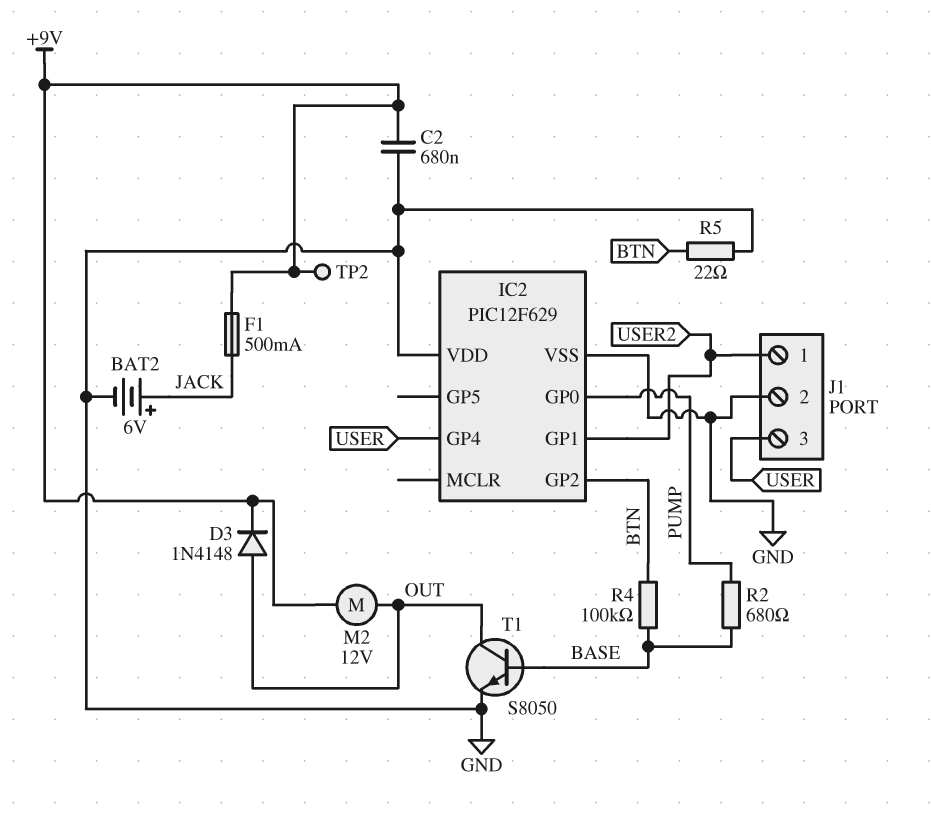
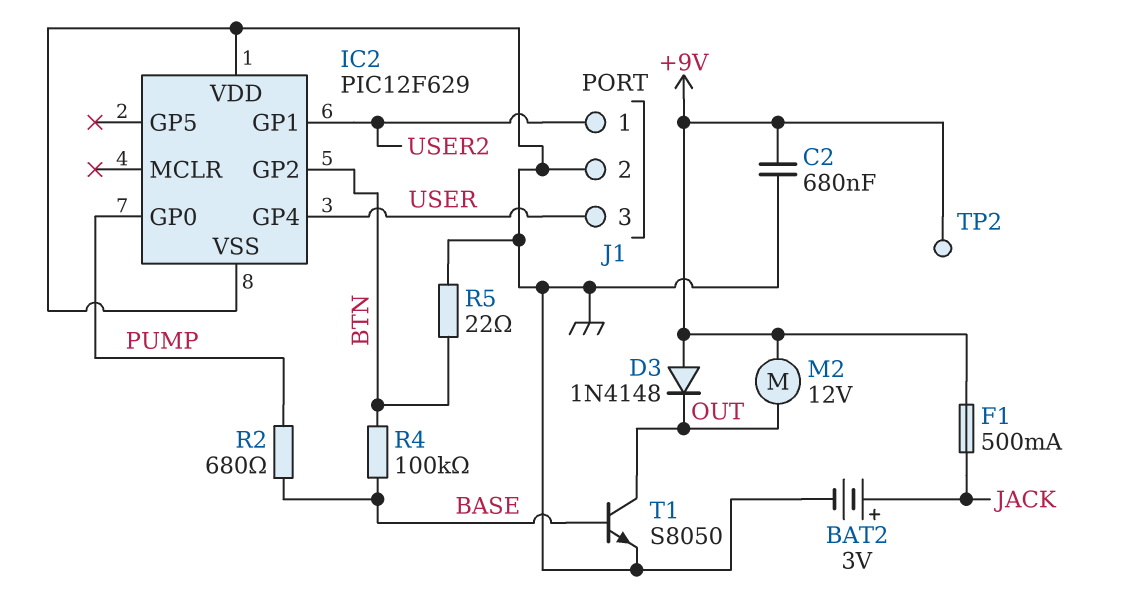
BAT2: 6V (plus JACK, minus GND) -> 3V (plus JACK, minus GND)
D3: diode 1N4148 (A OUT, K +9V) -> diode 1N4148 (A +9V, K OUT)

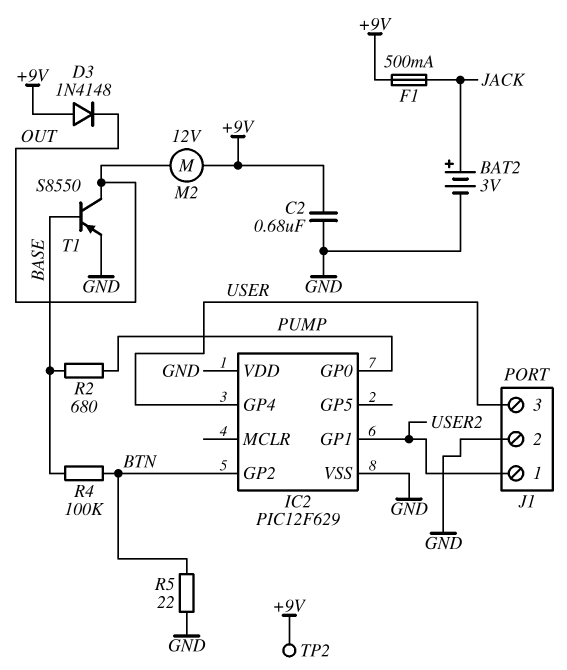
T1: NPN S8050 (B BASE, C OUT, E GND) -> PNP S8550 (B BASE, C OUT, E GND)

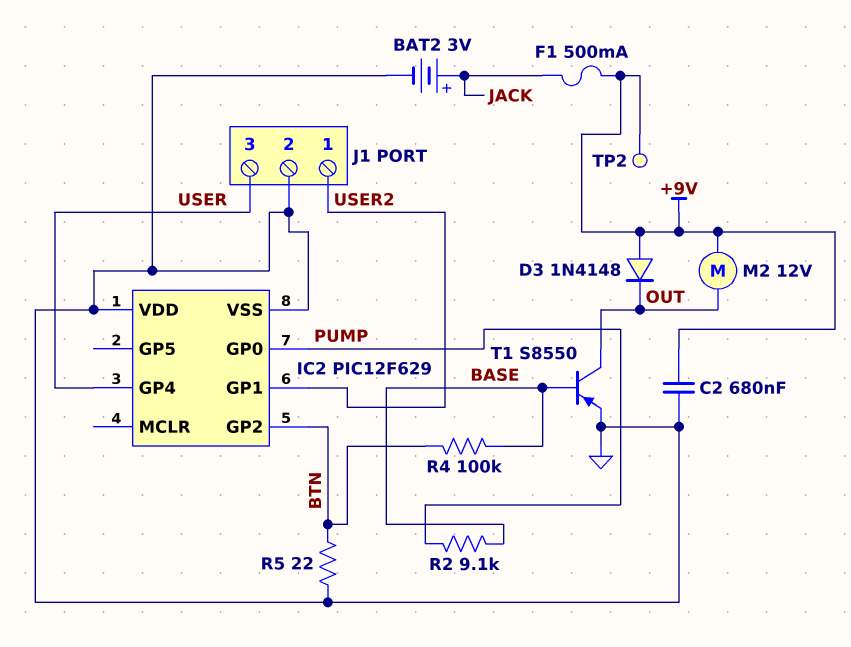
R2: 680 (BASE, PUMP) -> 9.1k (BASE, PUMP)

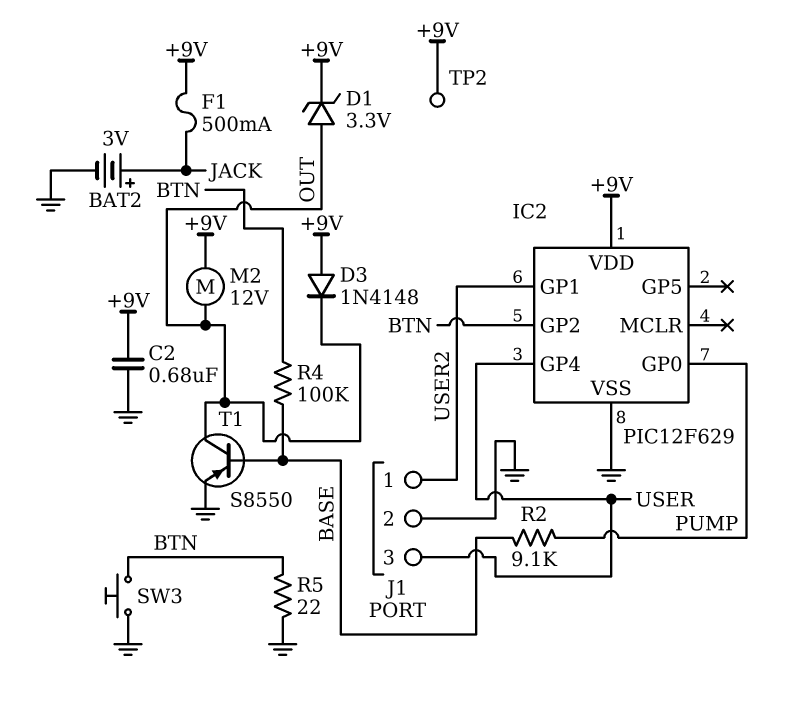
D1: none -> zener 3.3V (A OUT, K +9V)
IC2 pin VDD: GND -> +9V
SW3: none -> button (BTN, GND)

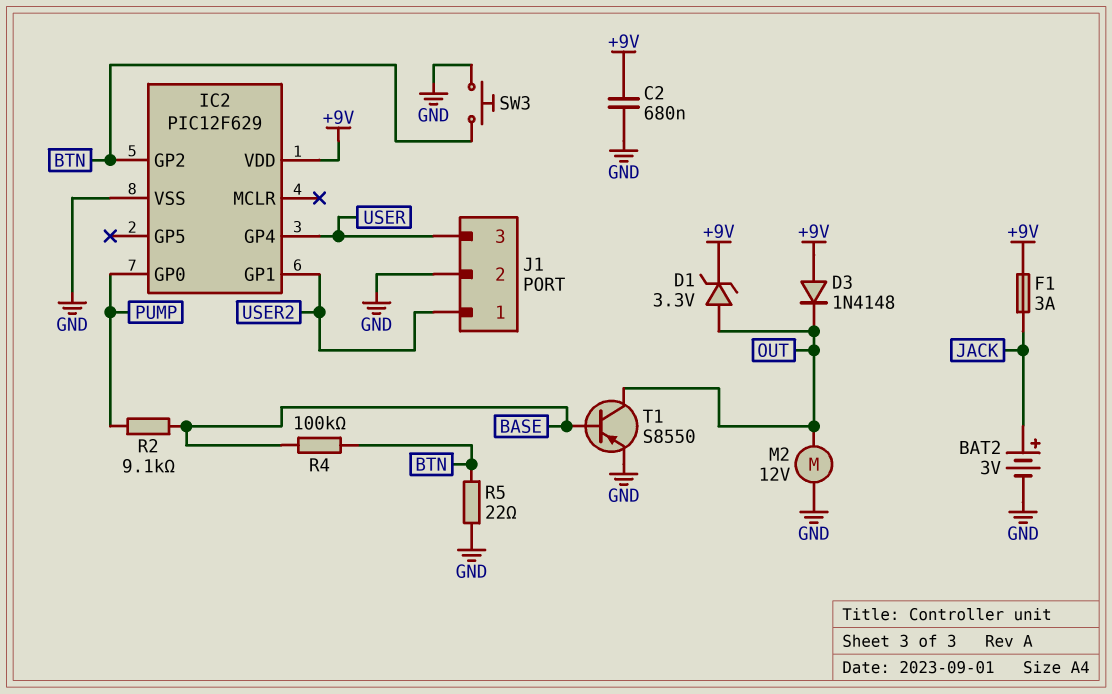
F1: 500mA (+9V, JACK) -> 3A (+9V, JACK)
M2: motor 12V (+9V, OUT) -> motor 12V (GND, OUT)
TP2: test point (+9V) -> none

